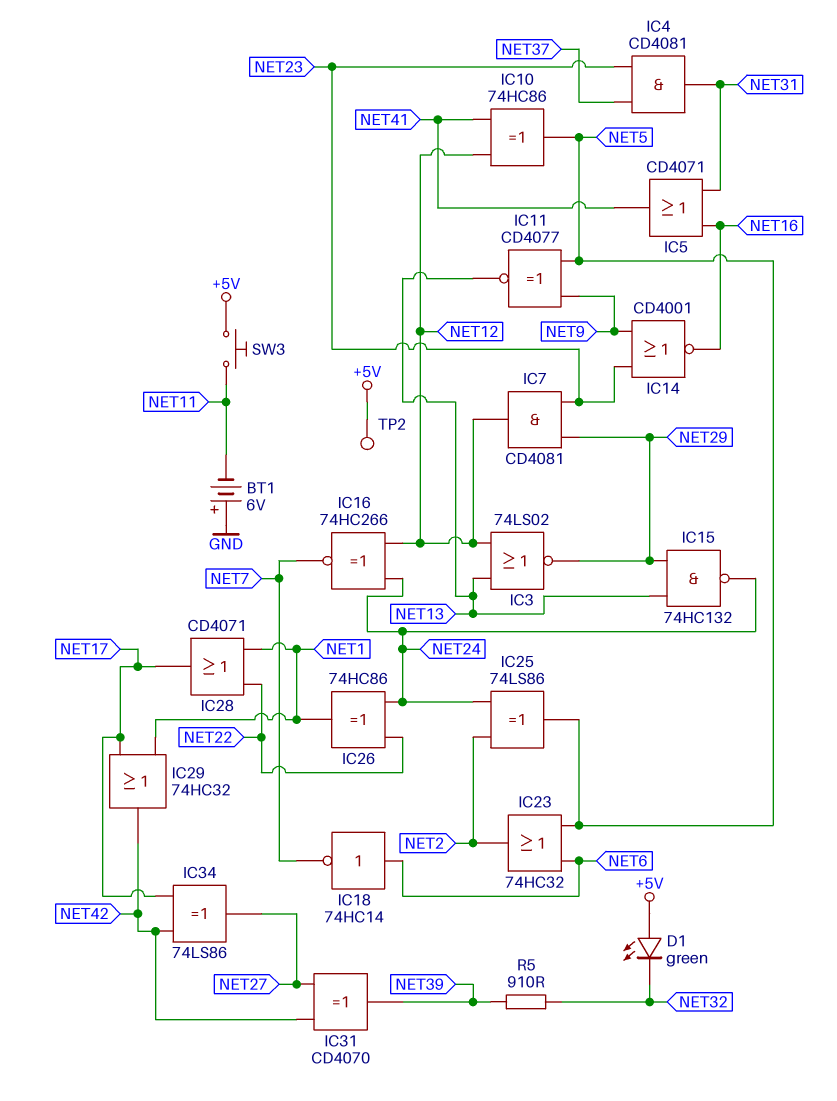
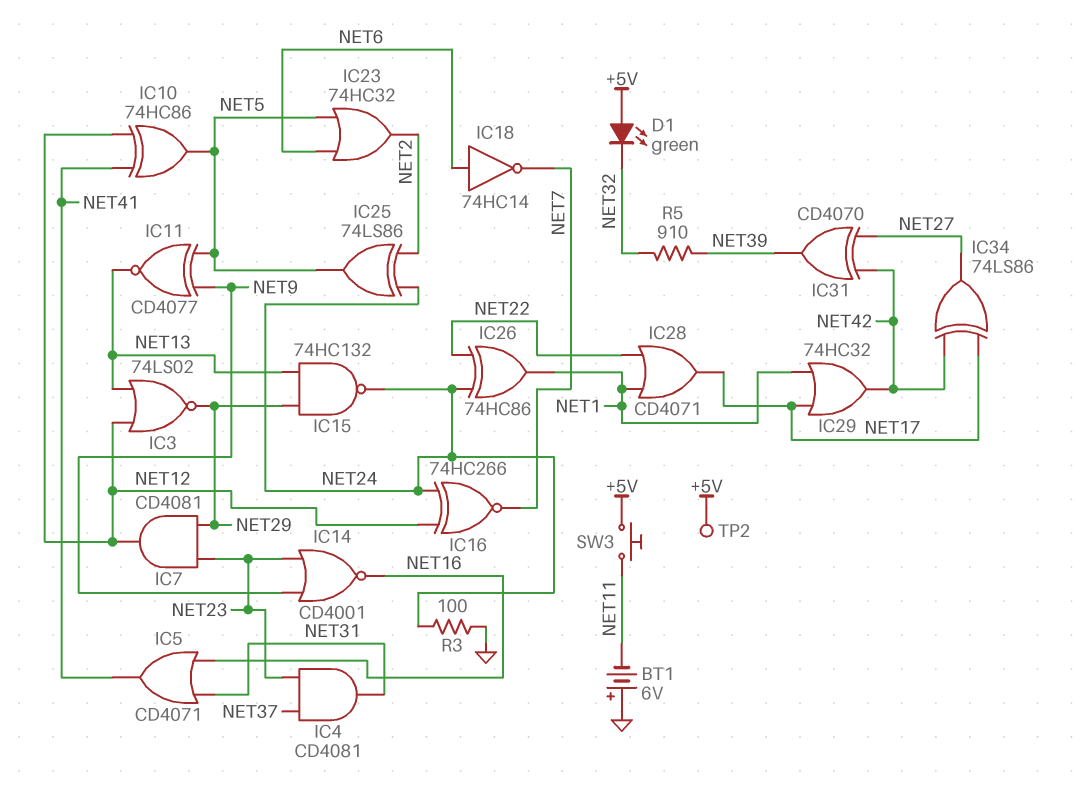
R3: none -> 100 (GND, NET24)

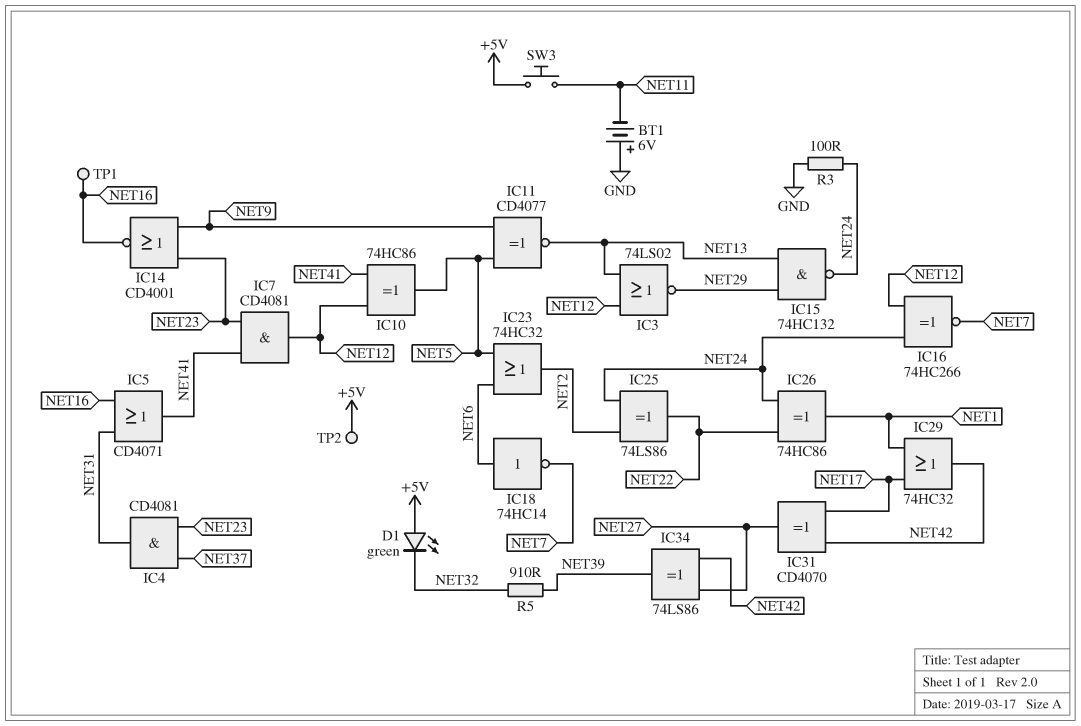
IC7: AND CD4081 (in NET23, in NET29, out NET12) -> AND CD4081 (in NET23, in NET41, out NET12)
IC25: XOR 74LS86 (in NET2, in NET24, out NET5) -> XOR 74LS86 (in NET2, in NET24, out NET22)
IC28: OR CD4071 (in NET1, in NET22, out NET17) -> none
IC31: XOR CD4070 (in NET27, in NET42, out NET39) -> XOR CD4070 (in NET17, in NET42, out NET27)
IC34: XOR 74LS86 (in NET17, in NET42, out NET27) -> XOR 74LS86 (in NET27, in NET42, out NET39)
TP1: none -> test point (NET16)

